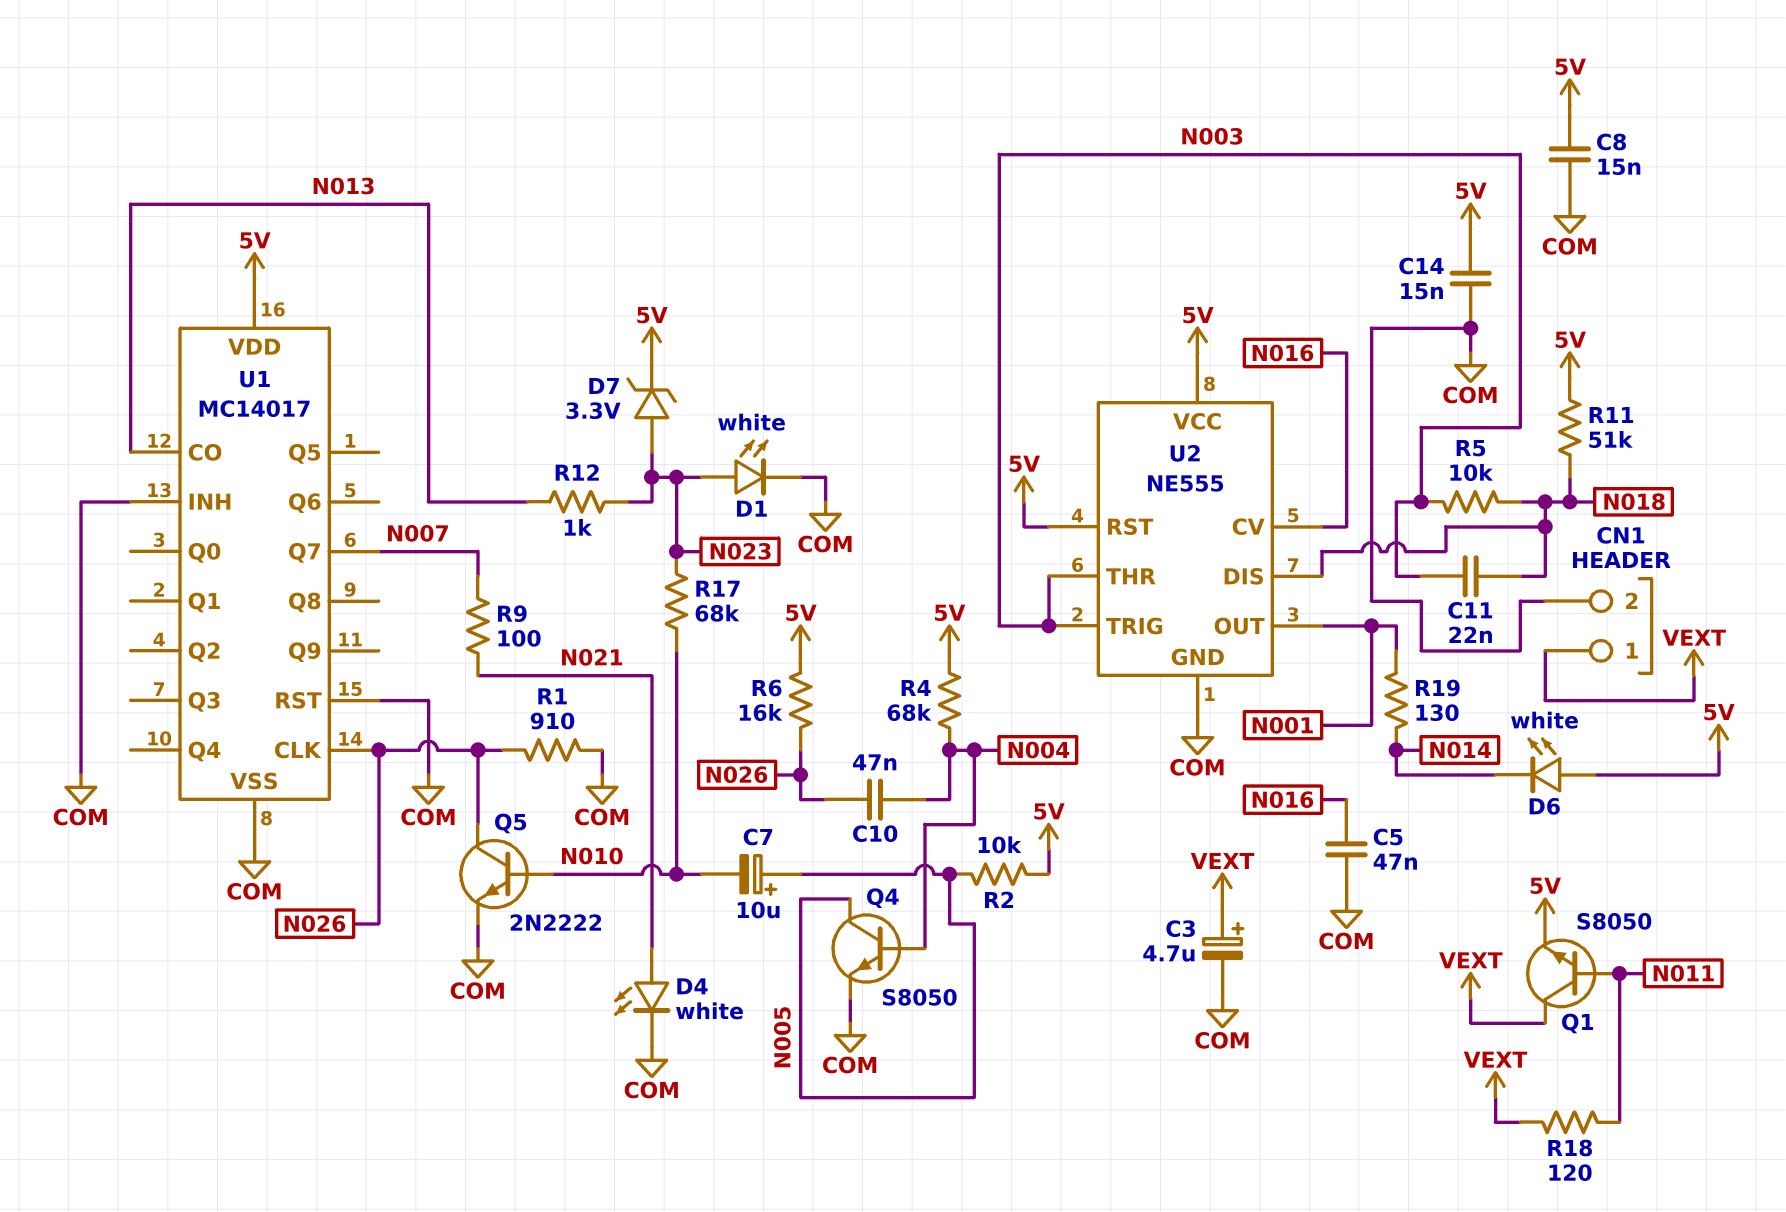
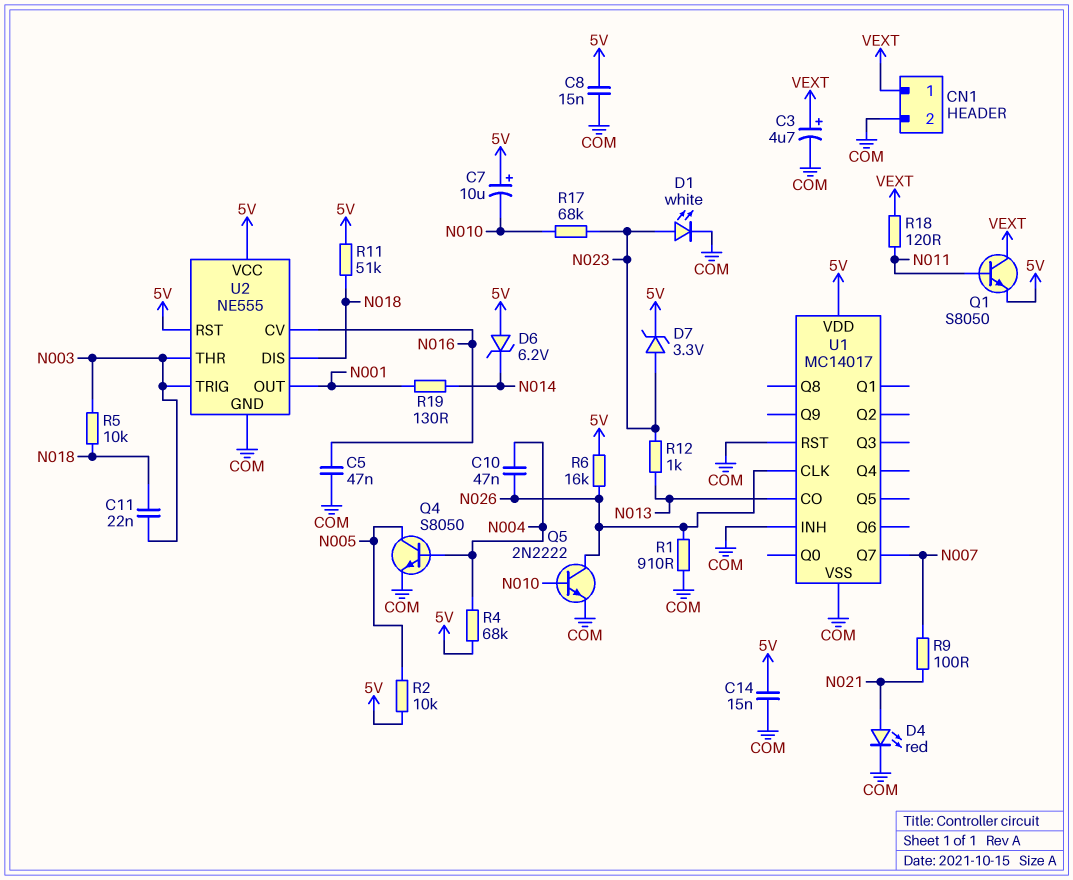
C7: 10uF (plus N005, minus N010) -> 10uF (plus 5V, minus N010)
D4: LED white (A N021, K COM) -> LED red (A N021, K COM)
D6: LED white (A 5V, K N014) -> zener 6.2V (A 5V, K N014)

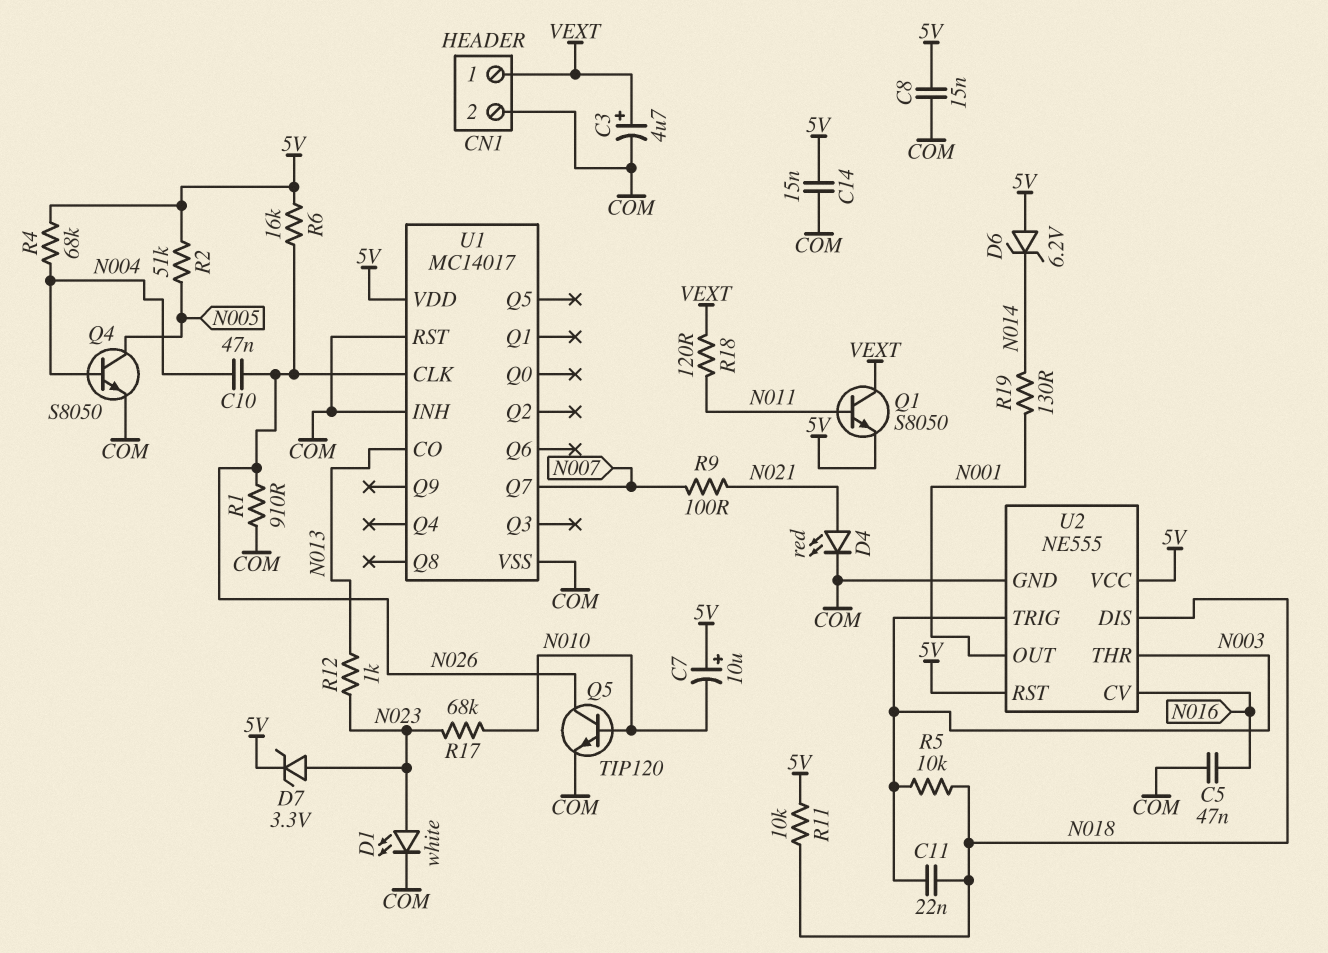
Q5: NPN 2N2222 (B N010, C N026, E COM) -> NPN TIP120 (B N010, C N026, E COM)
R2: 10k (5V, N005) -> 51k (5V, N005)
R11: 51k (5V, N018) -> 10k (5V, N018)

